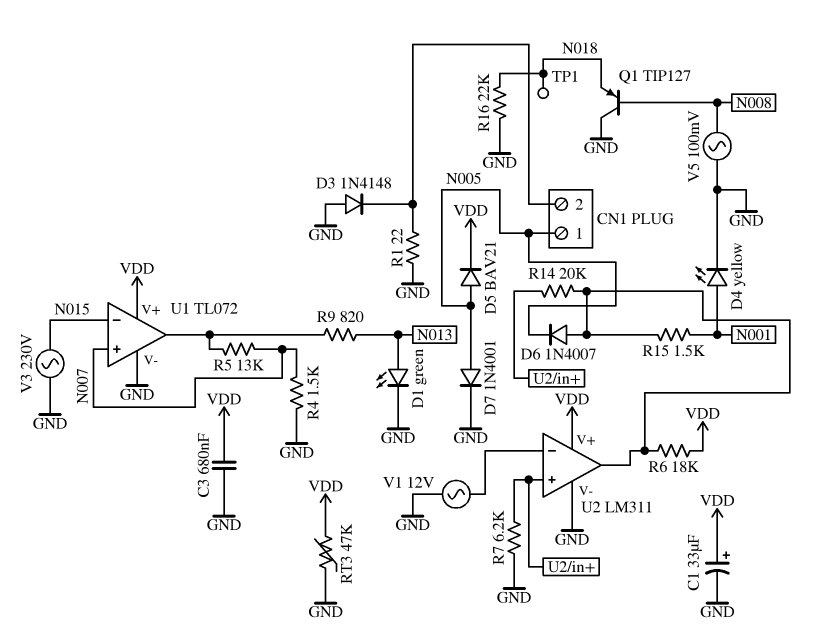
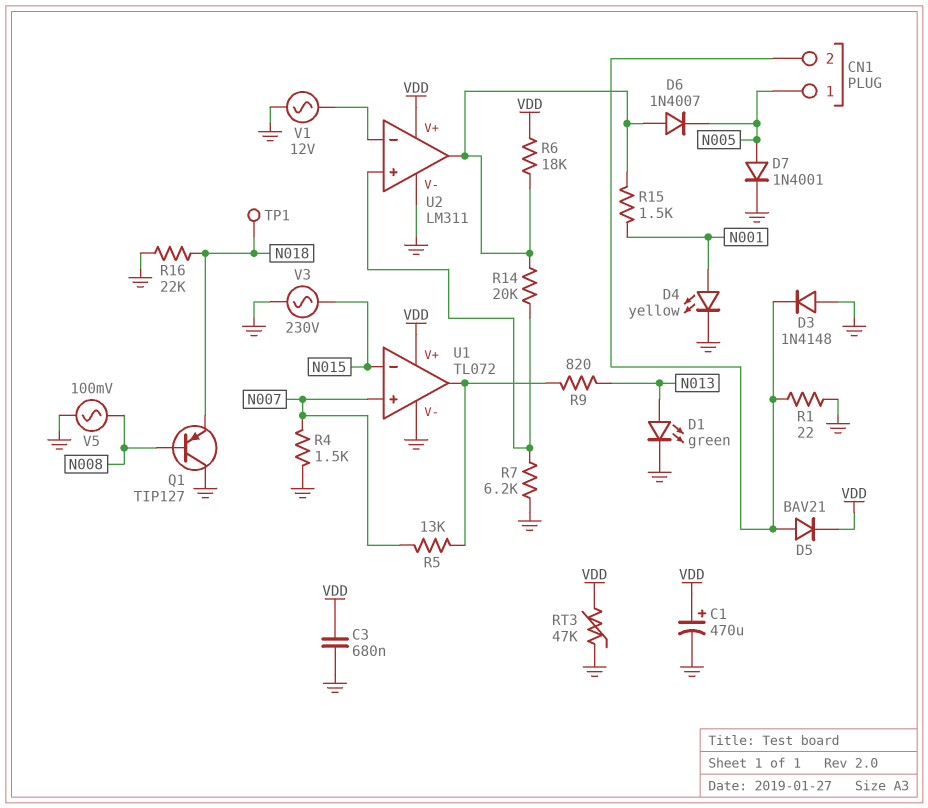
C1: 33uF (plus VDD, minus GND) -> 470uF (plus VDD, minus GND)
D5: diode BAV21 (A N005, K VDD) -> diode BAV21 (A CN1/2, K VDD)

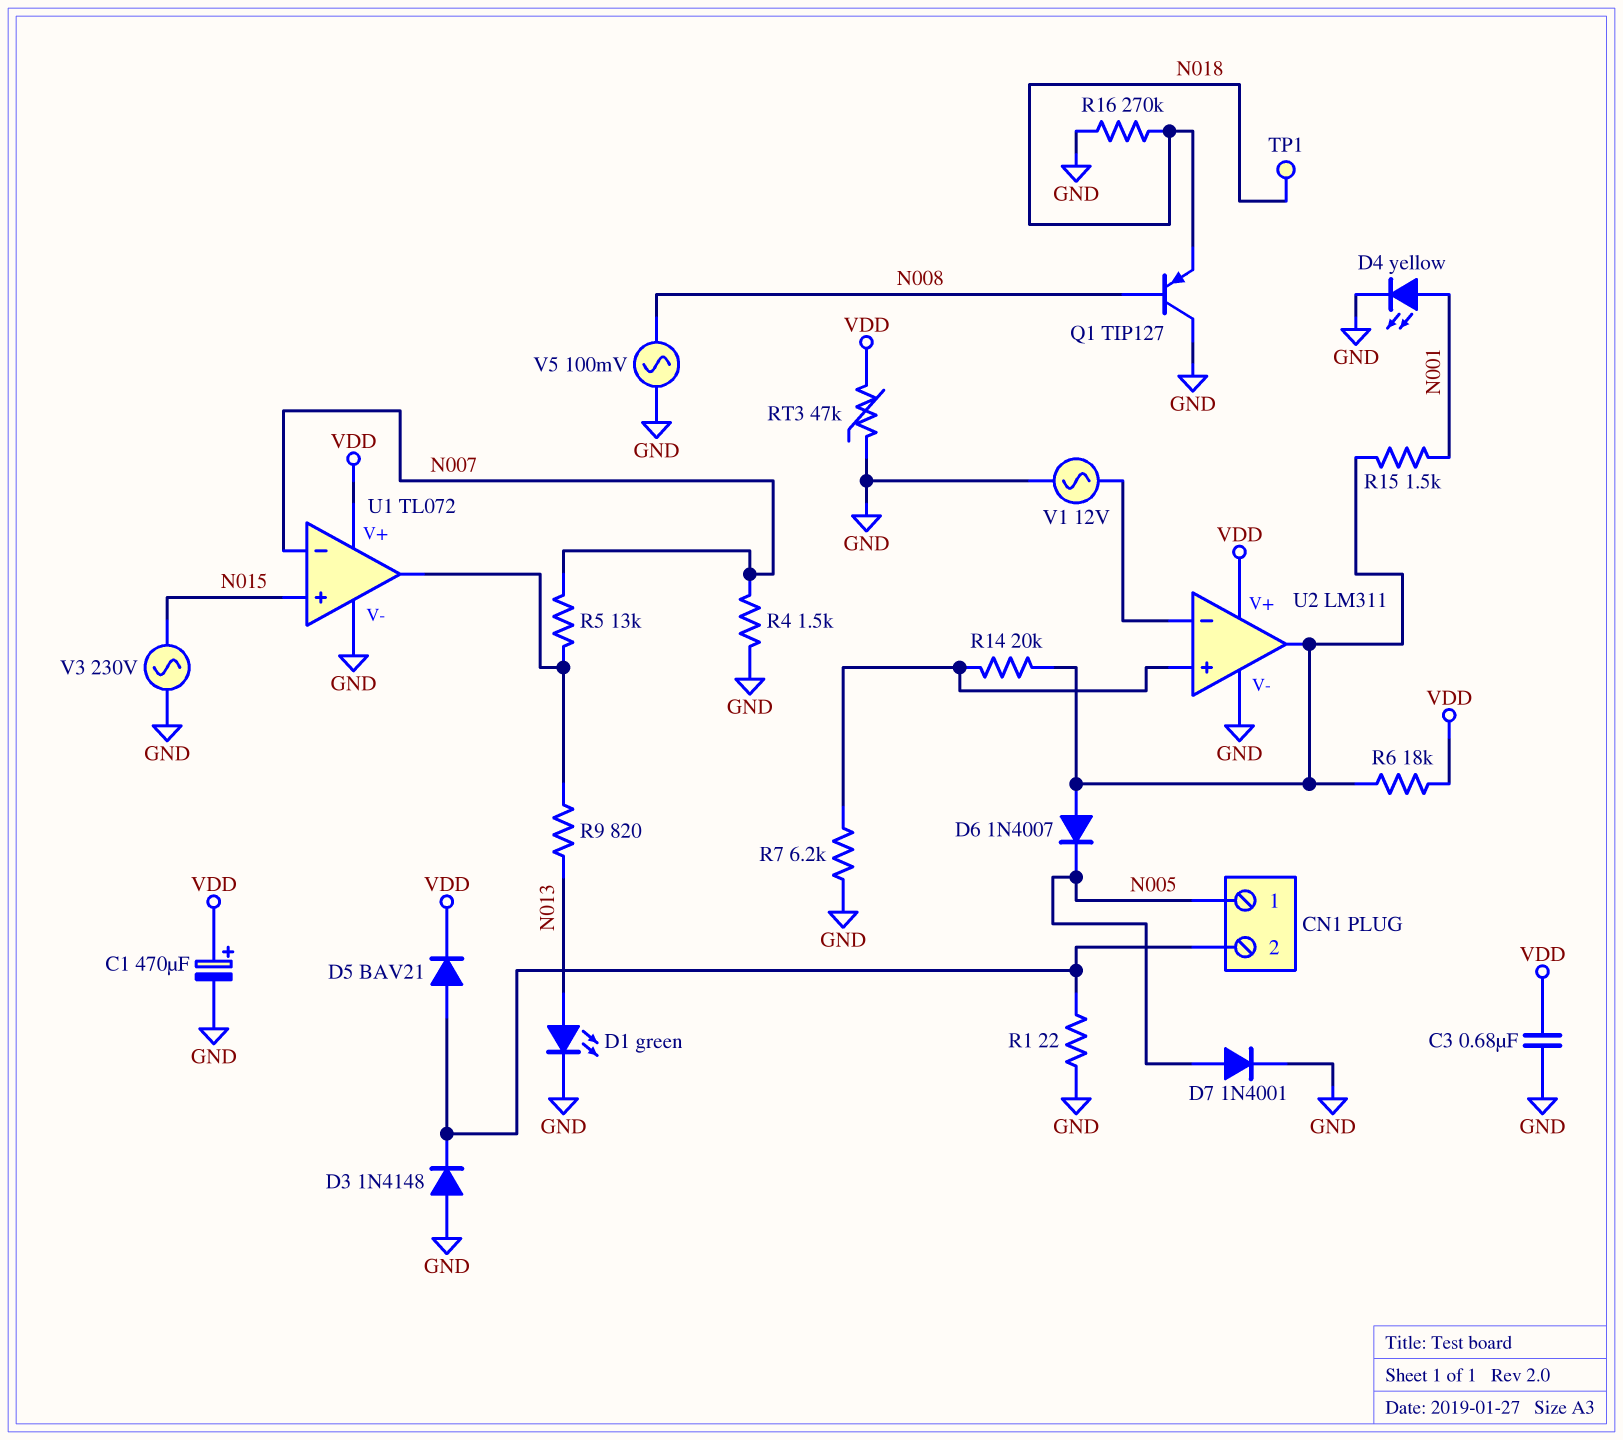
R16: 22k (GND, N018) -> 270k (GND, N018)
U1 pin in+: N007 -> N015
U1 pin in-: N015 -> N007

